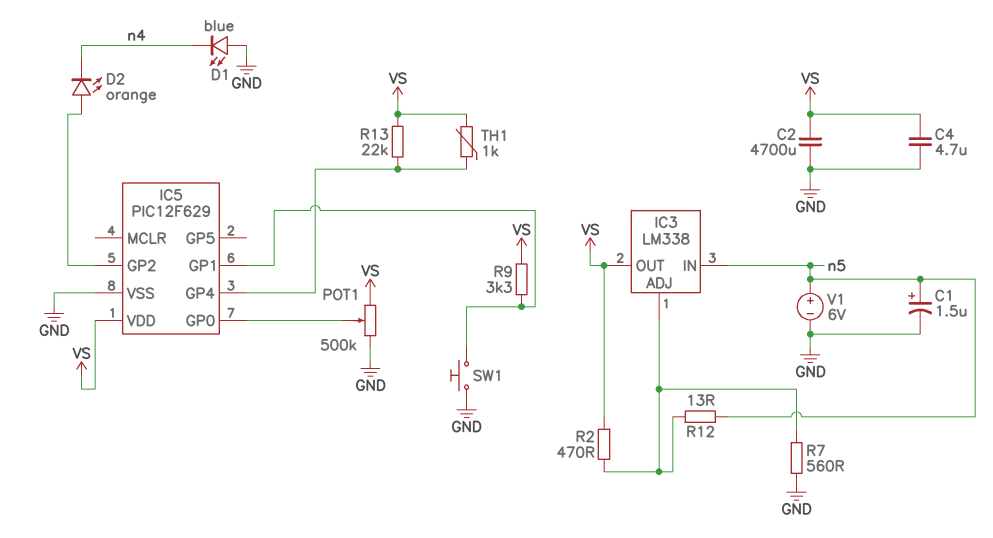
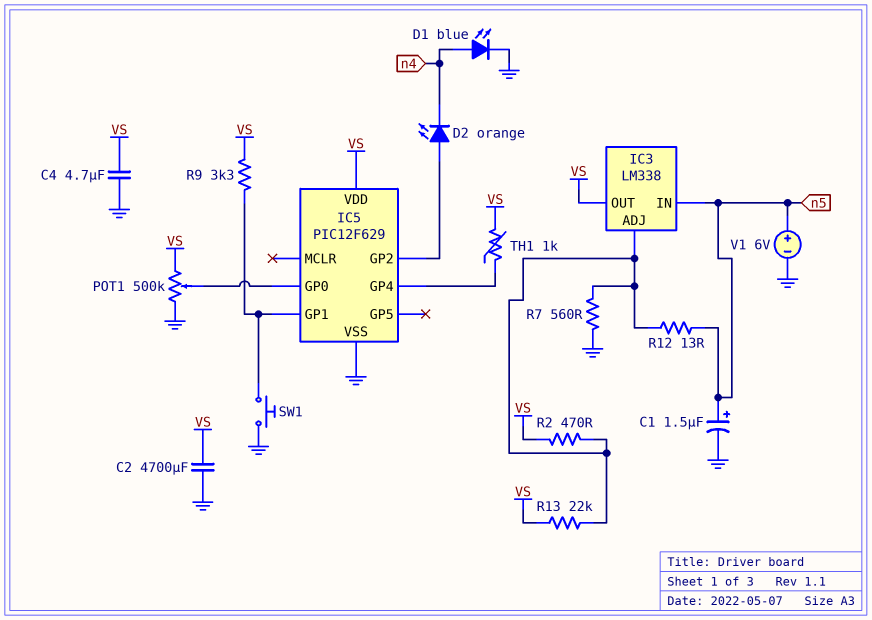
D1: LED blue (A GND, K n4) -> LED blue (A n4, K GND)
R13: 22k (IC5/GP4, VS) -> 22k (IC3/ADJ, VS)

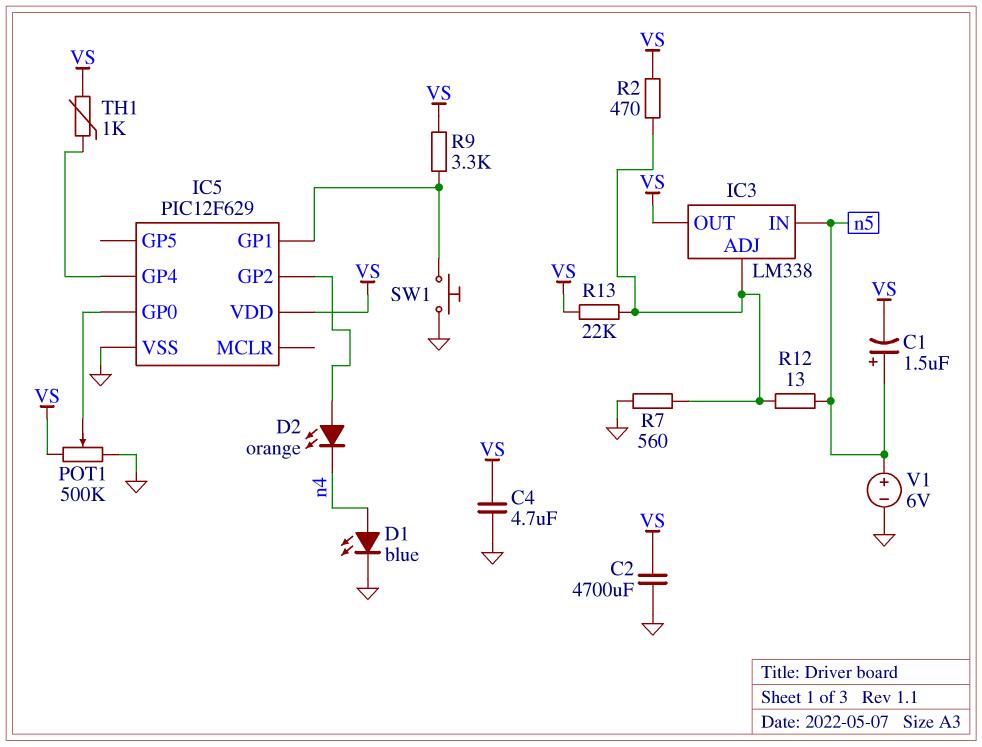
C1: 1.5uF (plus n5, minus GND) -> 1.5uF (plus n5, minus VS)

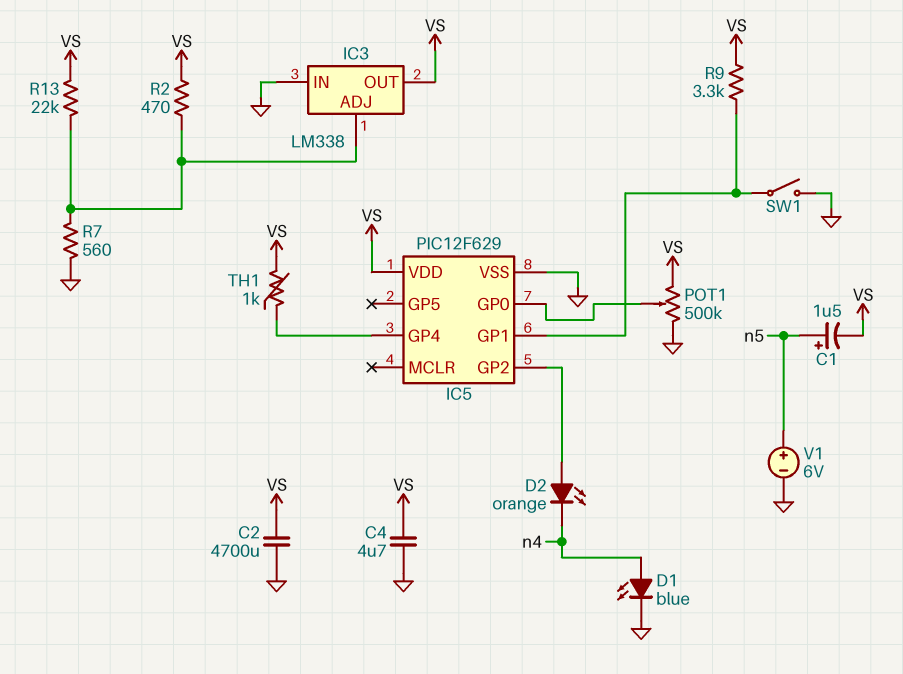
IC3 pin IN: n5 -> GND
R12: 13 (IC3/ADJ, n5) -> none
SW1: button (GND, IC5/GP1) -> switch (GND, IC5/GP1)

